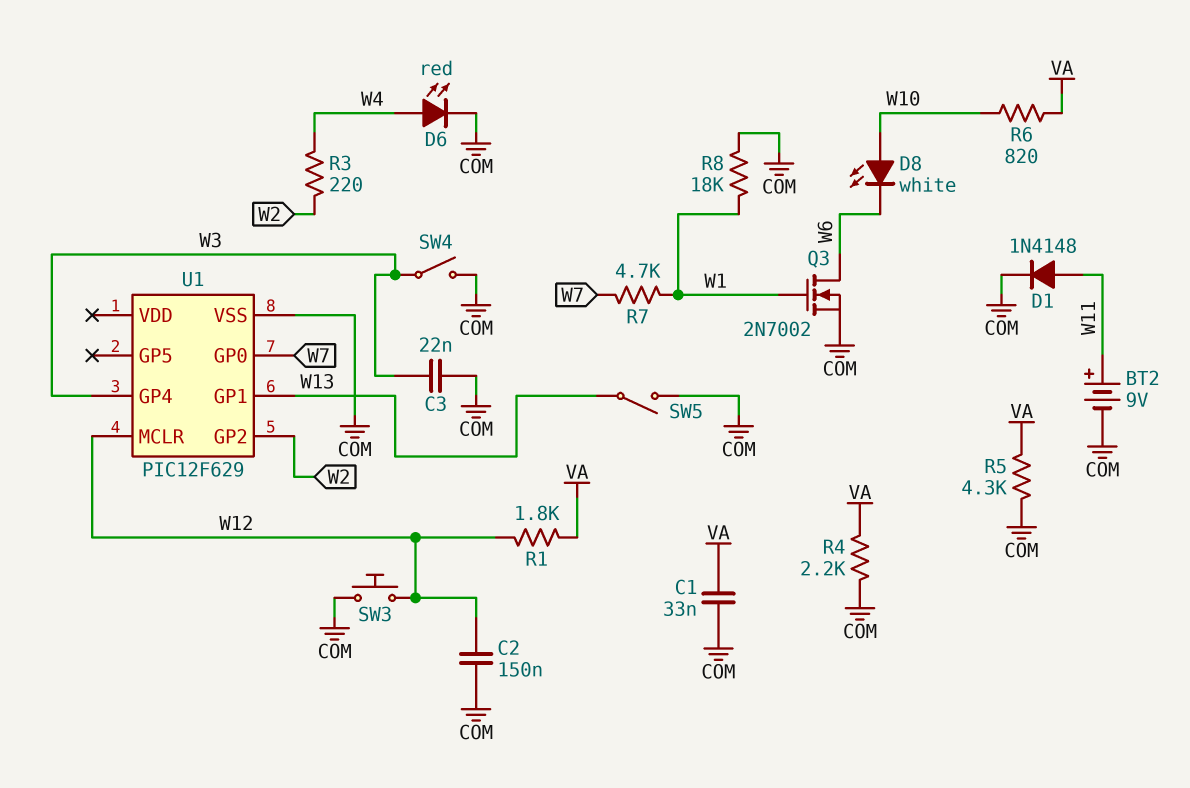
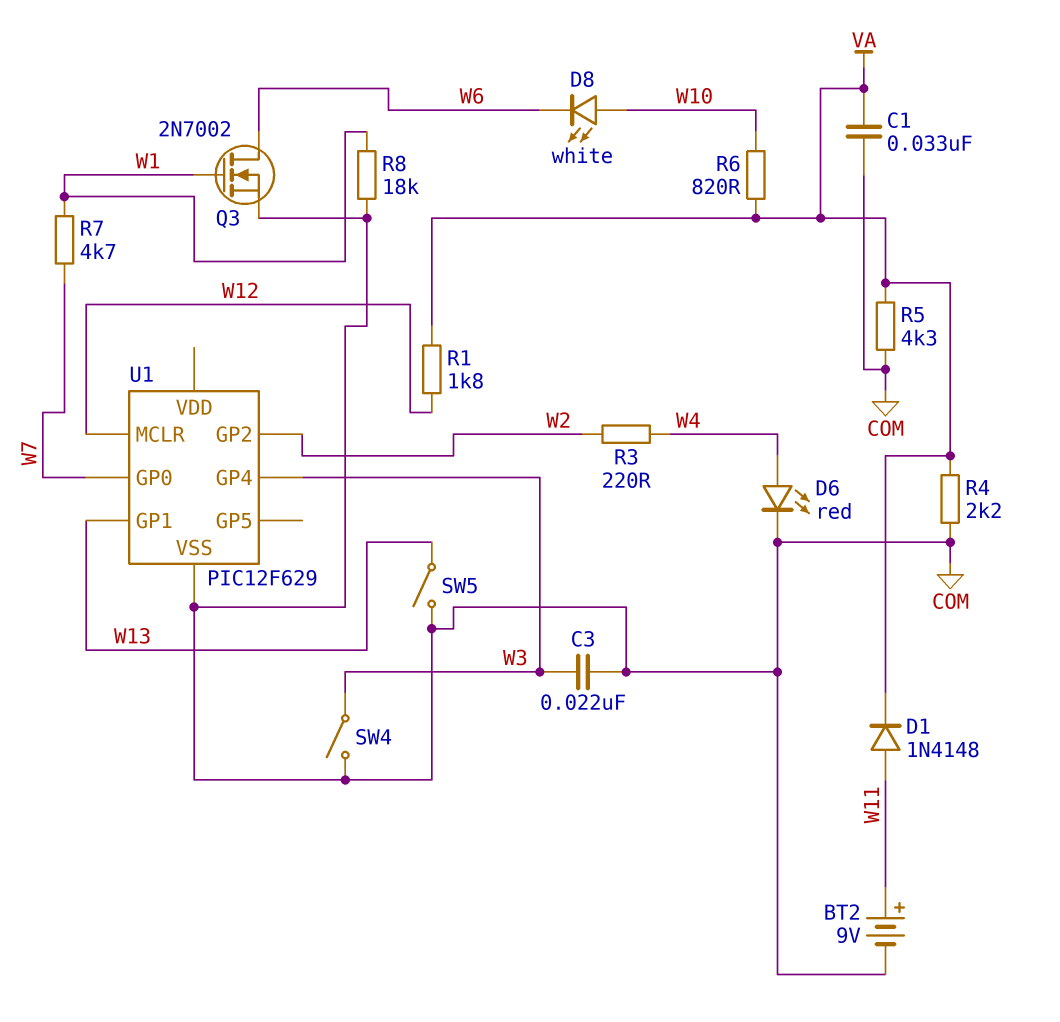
C2: 150nF (COM, W12) -> none
D1: diode 1N4148 (A W11, K COM) -> diode 1N4148 (A W11, K VA)
SW3: button (COM, W12) -> none

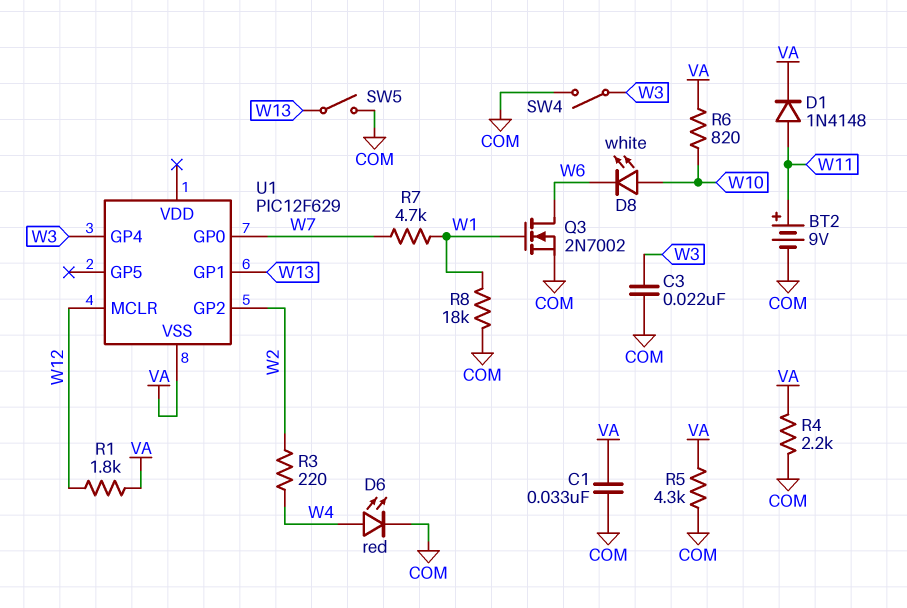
U1 pin VSS: COM -> VA

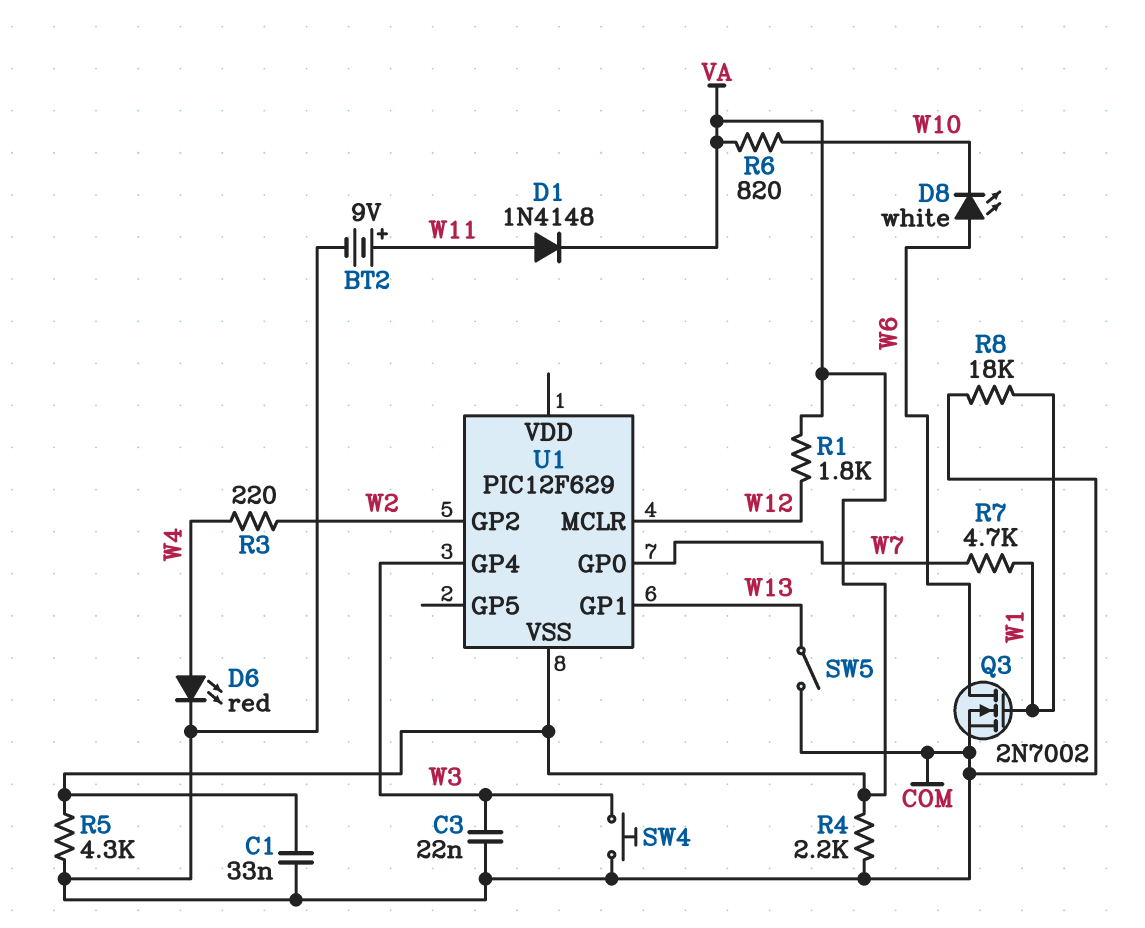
D8: LED white (A W10, K W6) -> LED white (A W6, K W10)
SW4: switch (COM, W3) -> button (COM, W3)

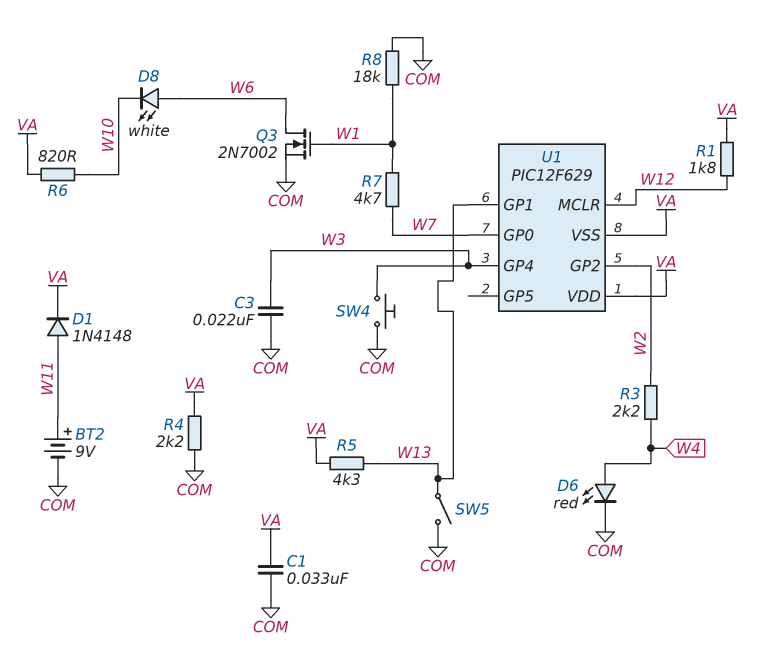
R3: 220 (W2, W4) -> 2.2k (W2, W4)
R5: 4.3k (COM, VA) -> 4.3k (VA, W13)
U1 pin VDD: none -> VA

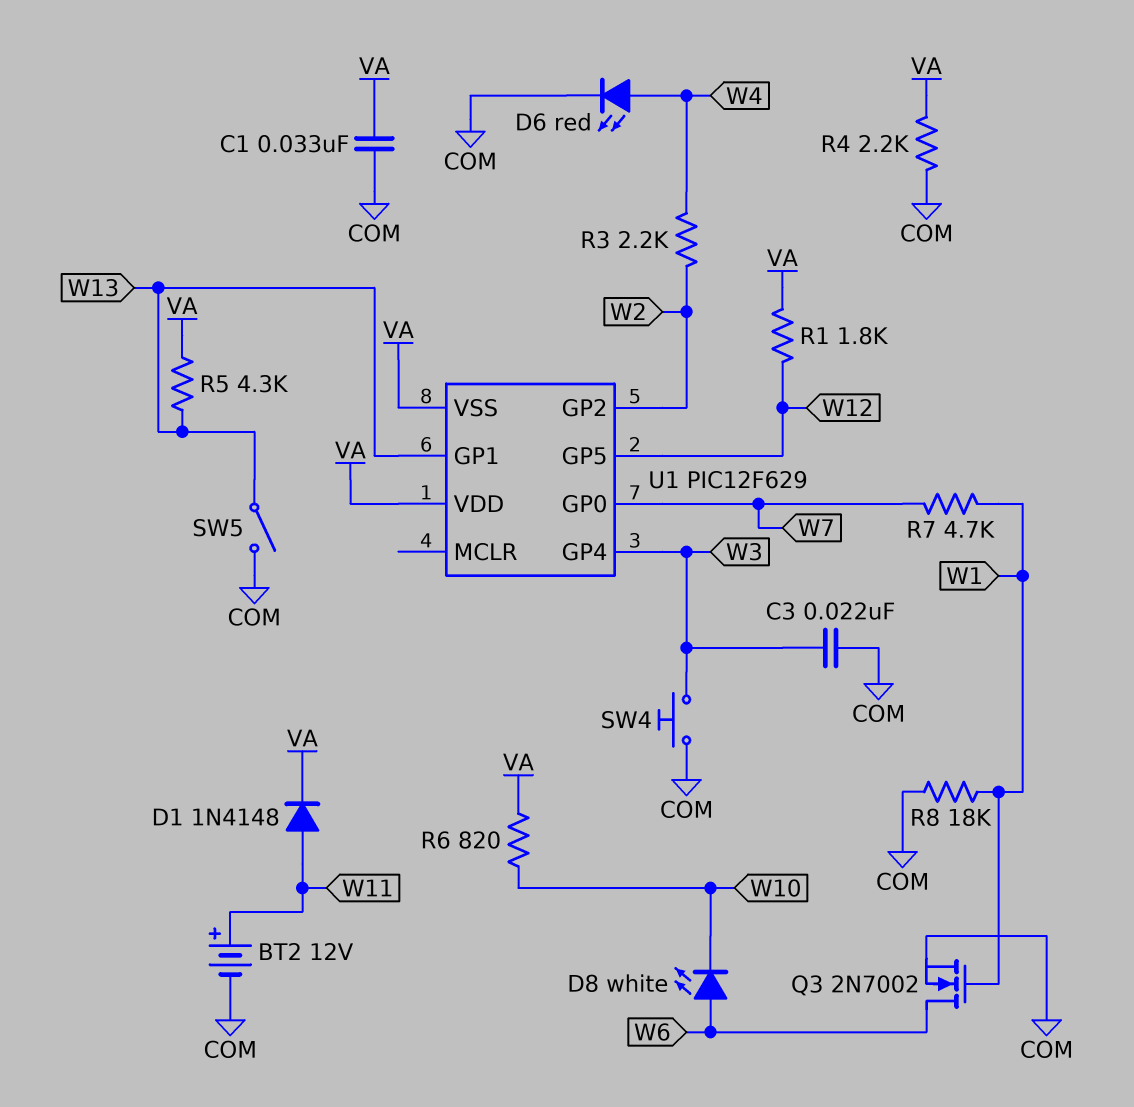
BT2: 9V (plus W11, minus COM) -> 12V (plus W11, minus COM)
U1 pin GP5: none -> W12
U1 pin MCLR: W12 -> none

